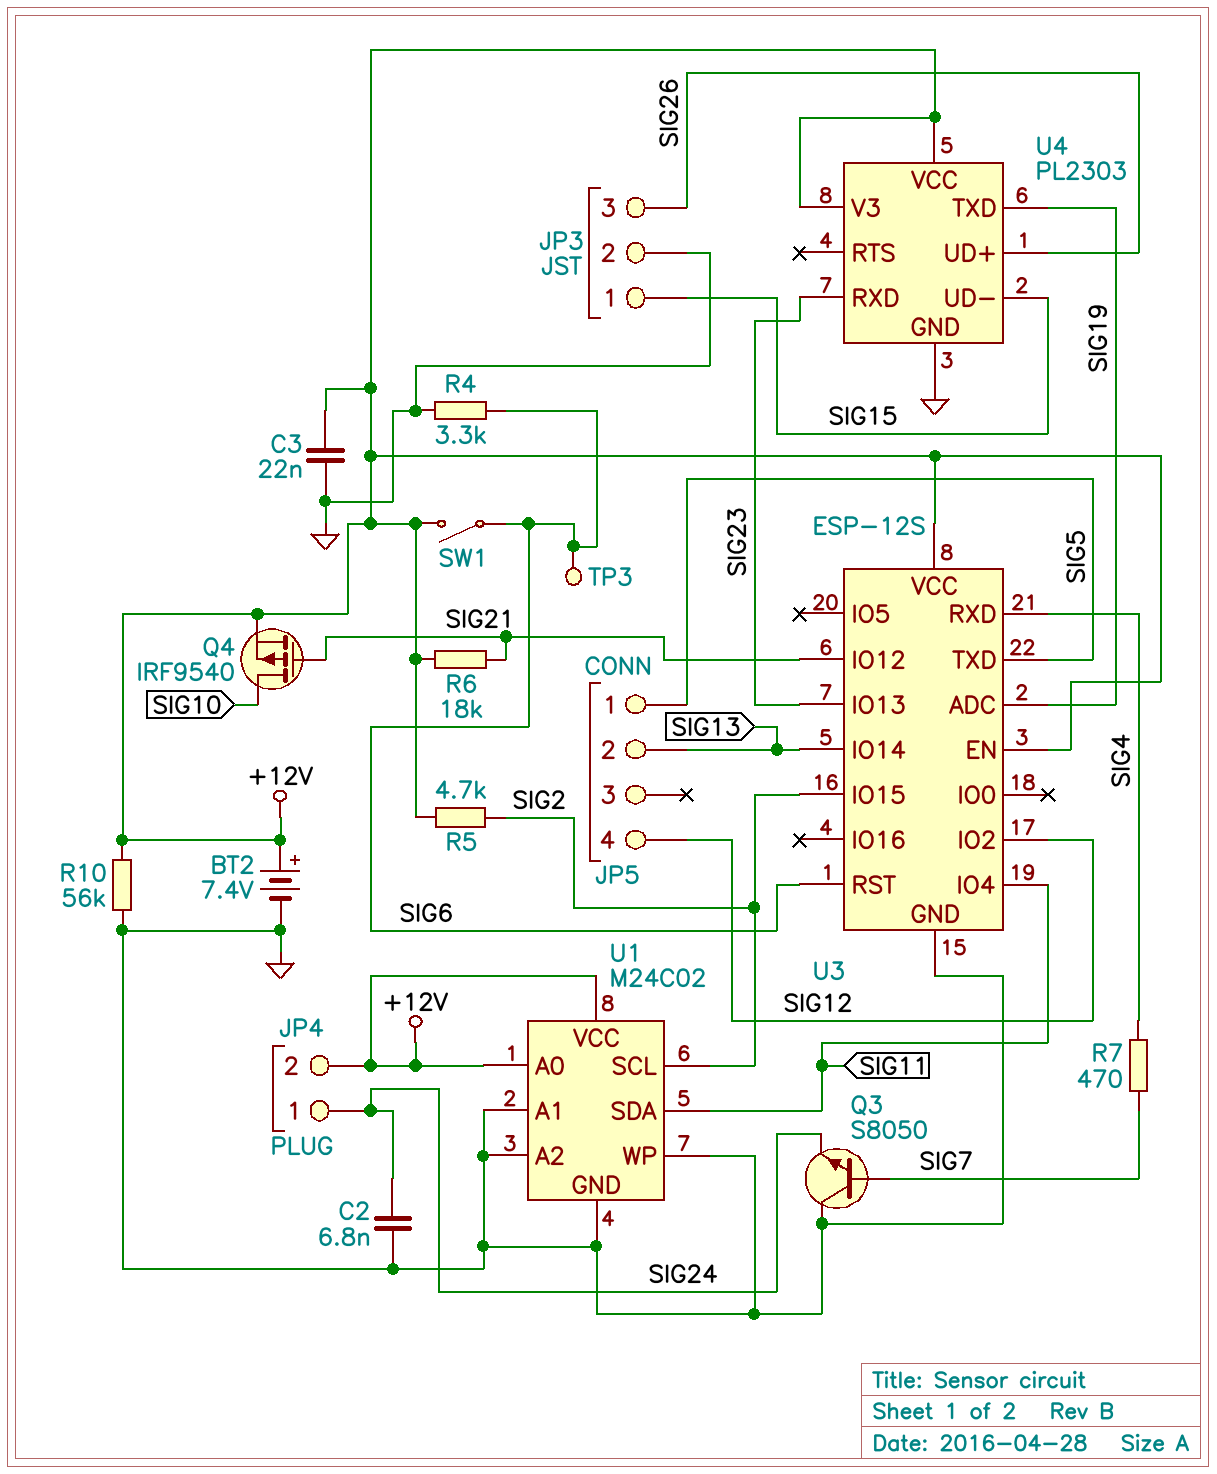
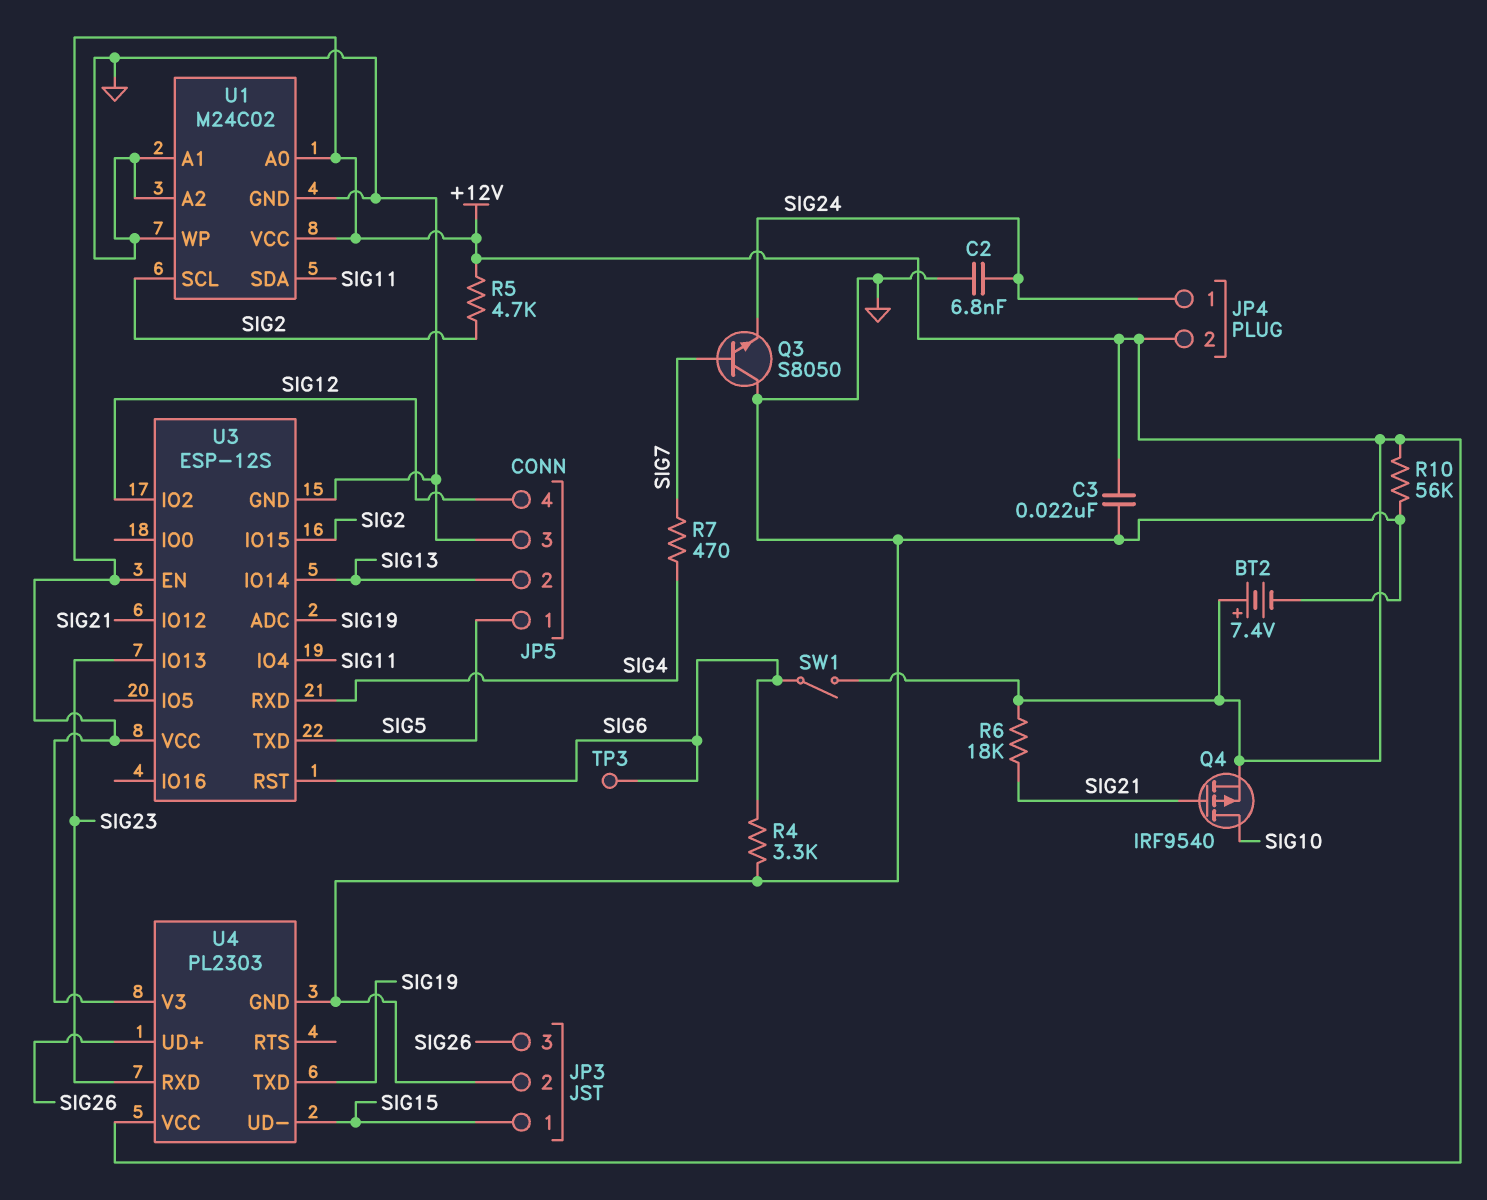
JP5 pin 3: none -> GND

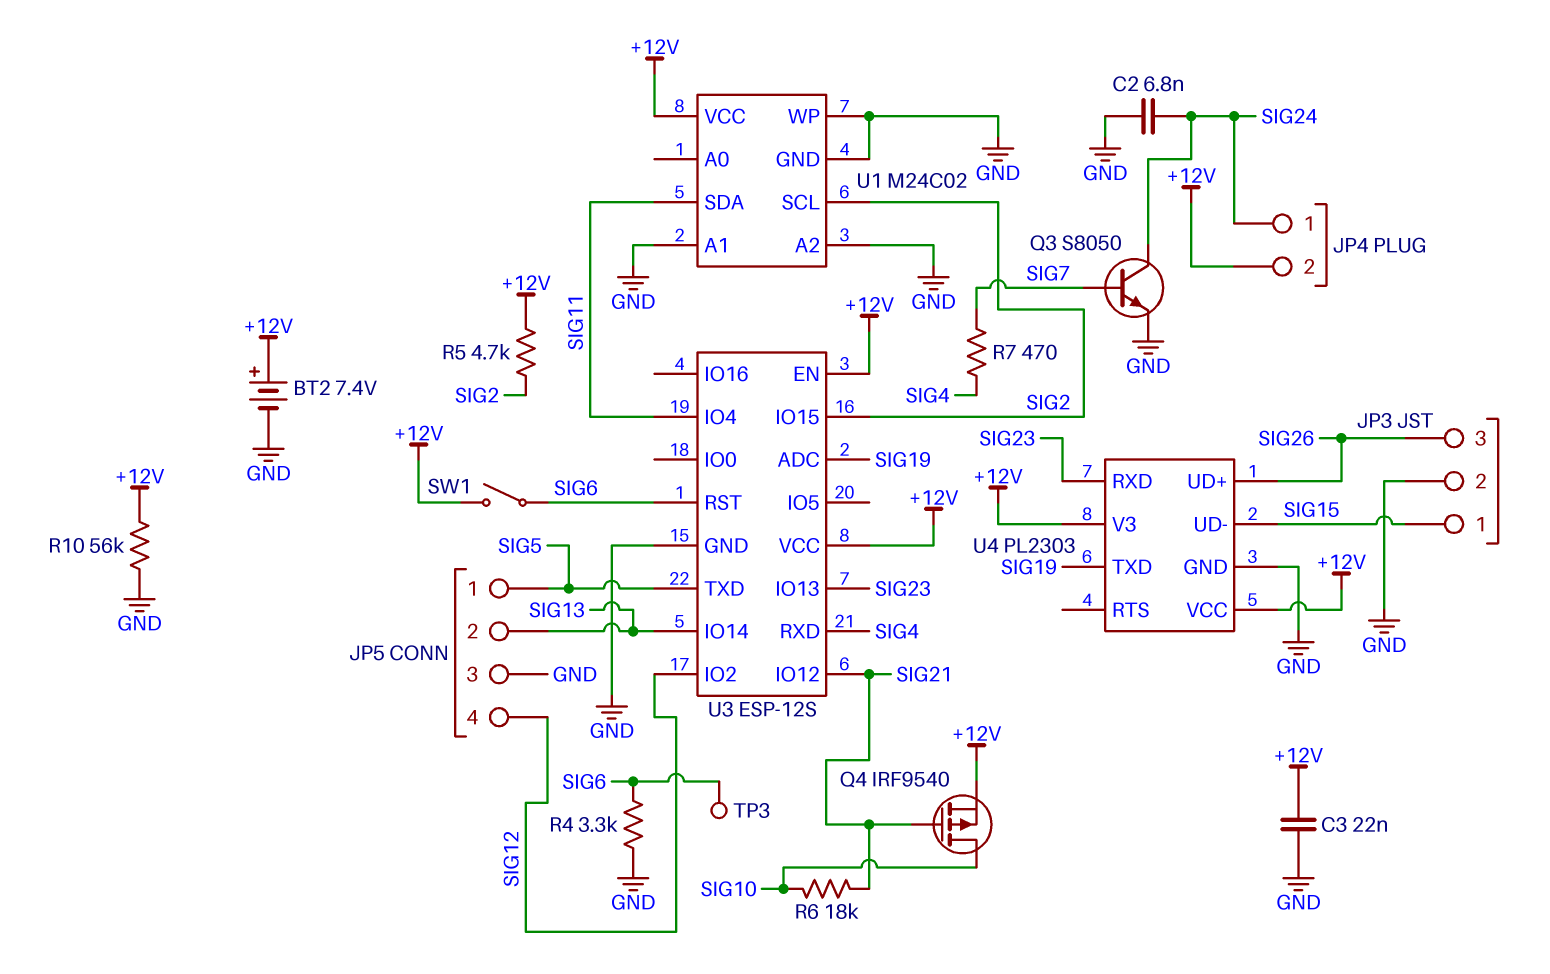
Q3: NPN S8050 (B SIG7, C GND, E SIG24) -> NPN S8050 (B SIG7, C SIG24, E GND)
R6: 18k (+12V, SIG21) -> 18k (SIG10, SIG21)
U1 pin A0: +12V -> none

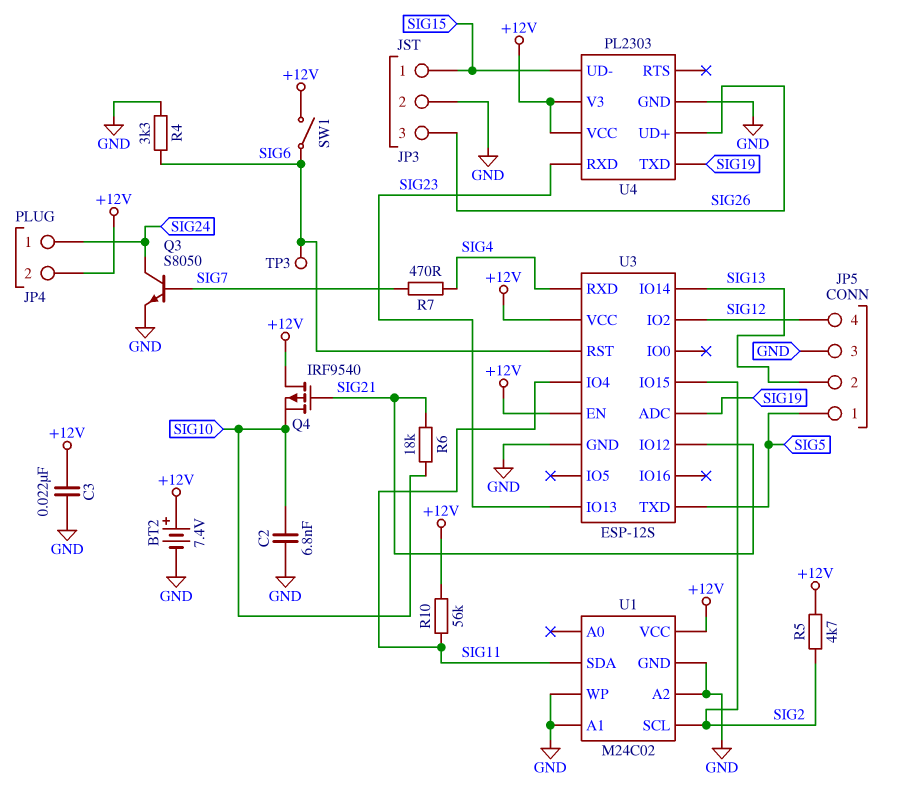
C2: 6.8nF (GND, SIG24) -> 6.8nF (GND, SIG10)
Q4: PMOS IRF9540 (G SIG21, D SIG10, S +12V) -> PMOS IRF9540 (G SIG21, D +12V, S SIG10)
R10: 56k (+12V, GND) -> 56k (+12V, SIG11)

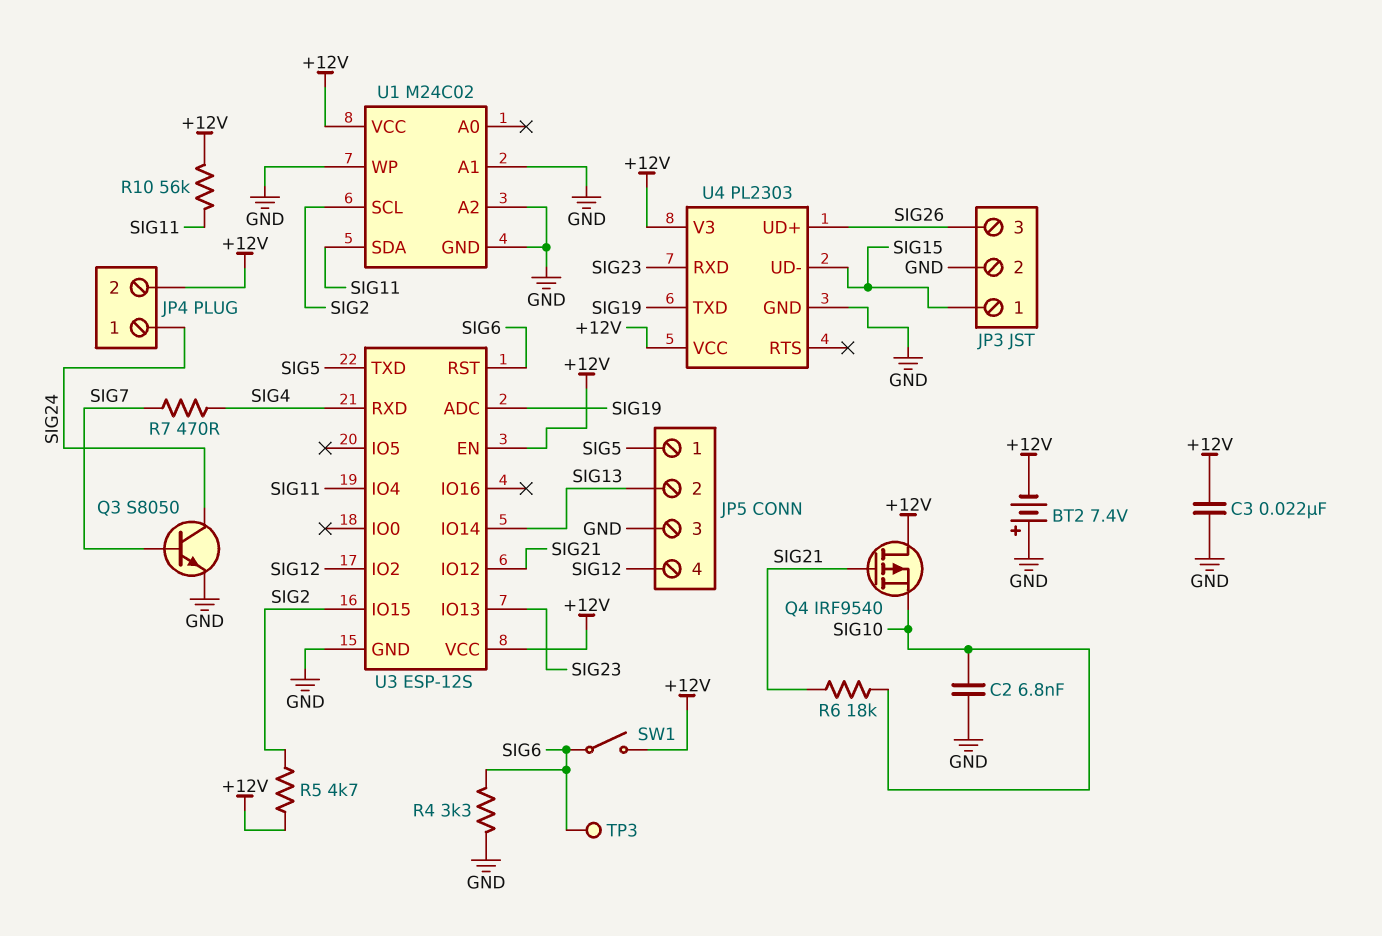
BT2: 7.4V (plus +12V, minus GND) -> 7.4V (plus GND, minus +12V)

